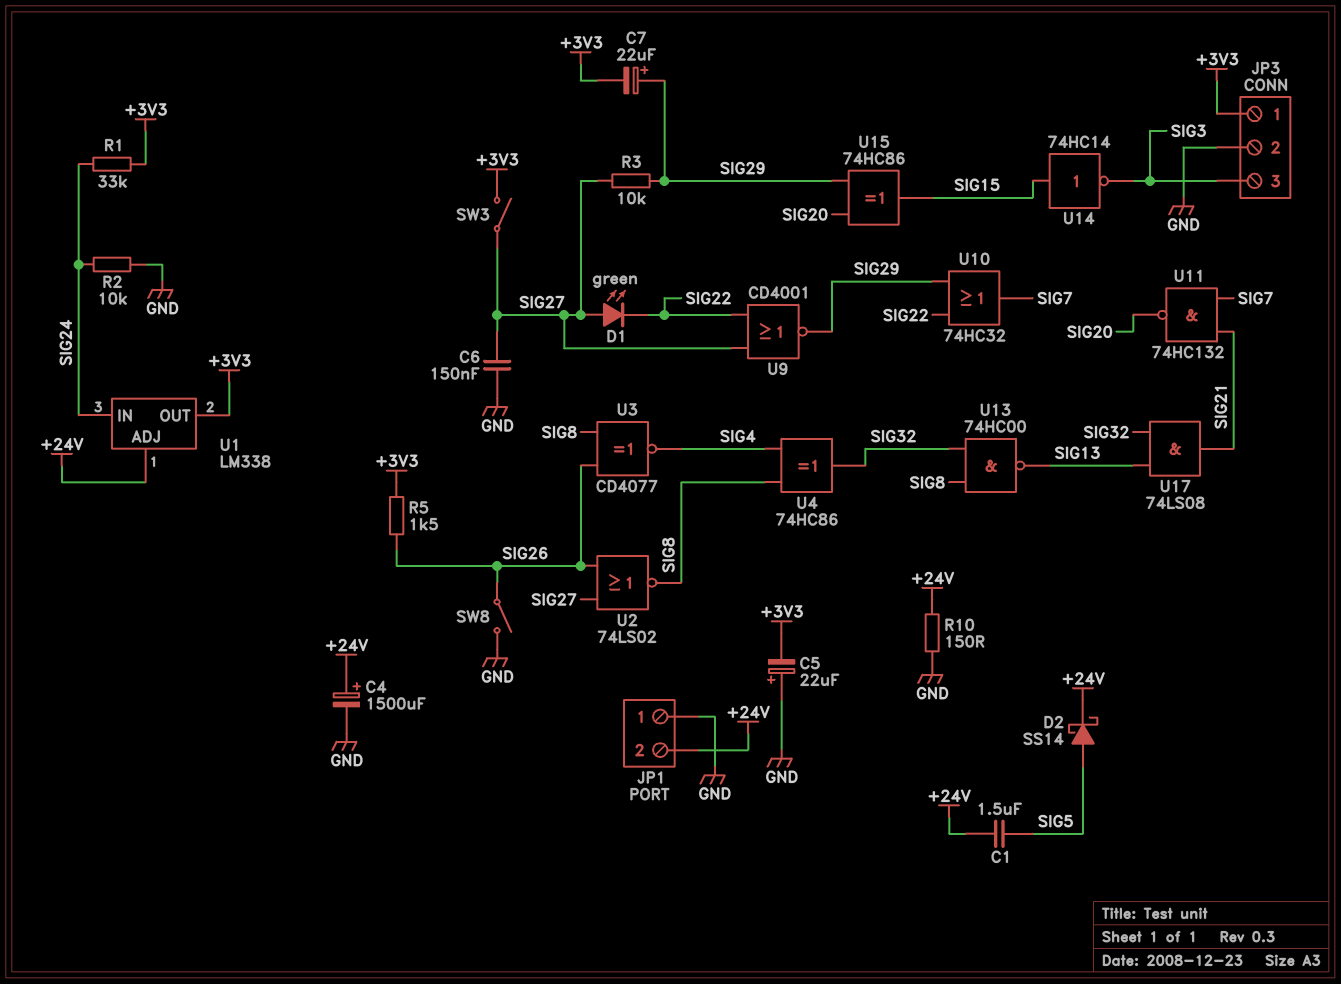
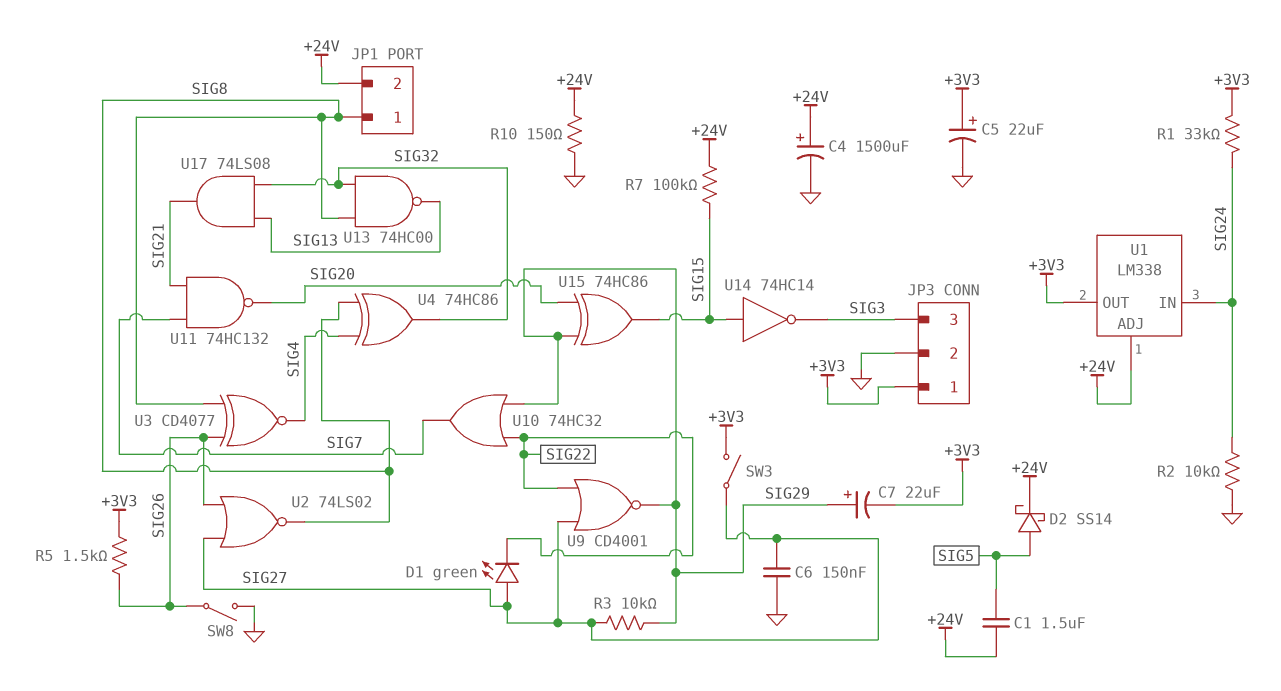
C5: 22uF (plus GND, minus +3V3) -> 22uF (plus +3V3, minus GND)
JP1 pin 1: GND -> SIG8
R7: none -> 100k (+24V, SIG15)

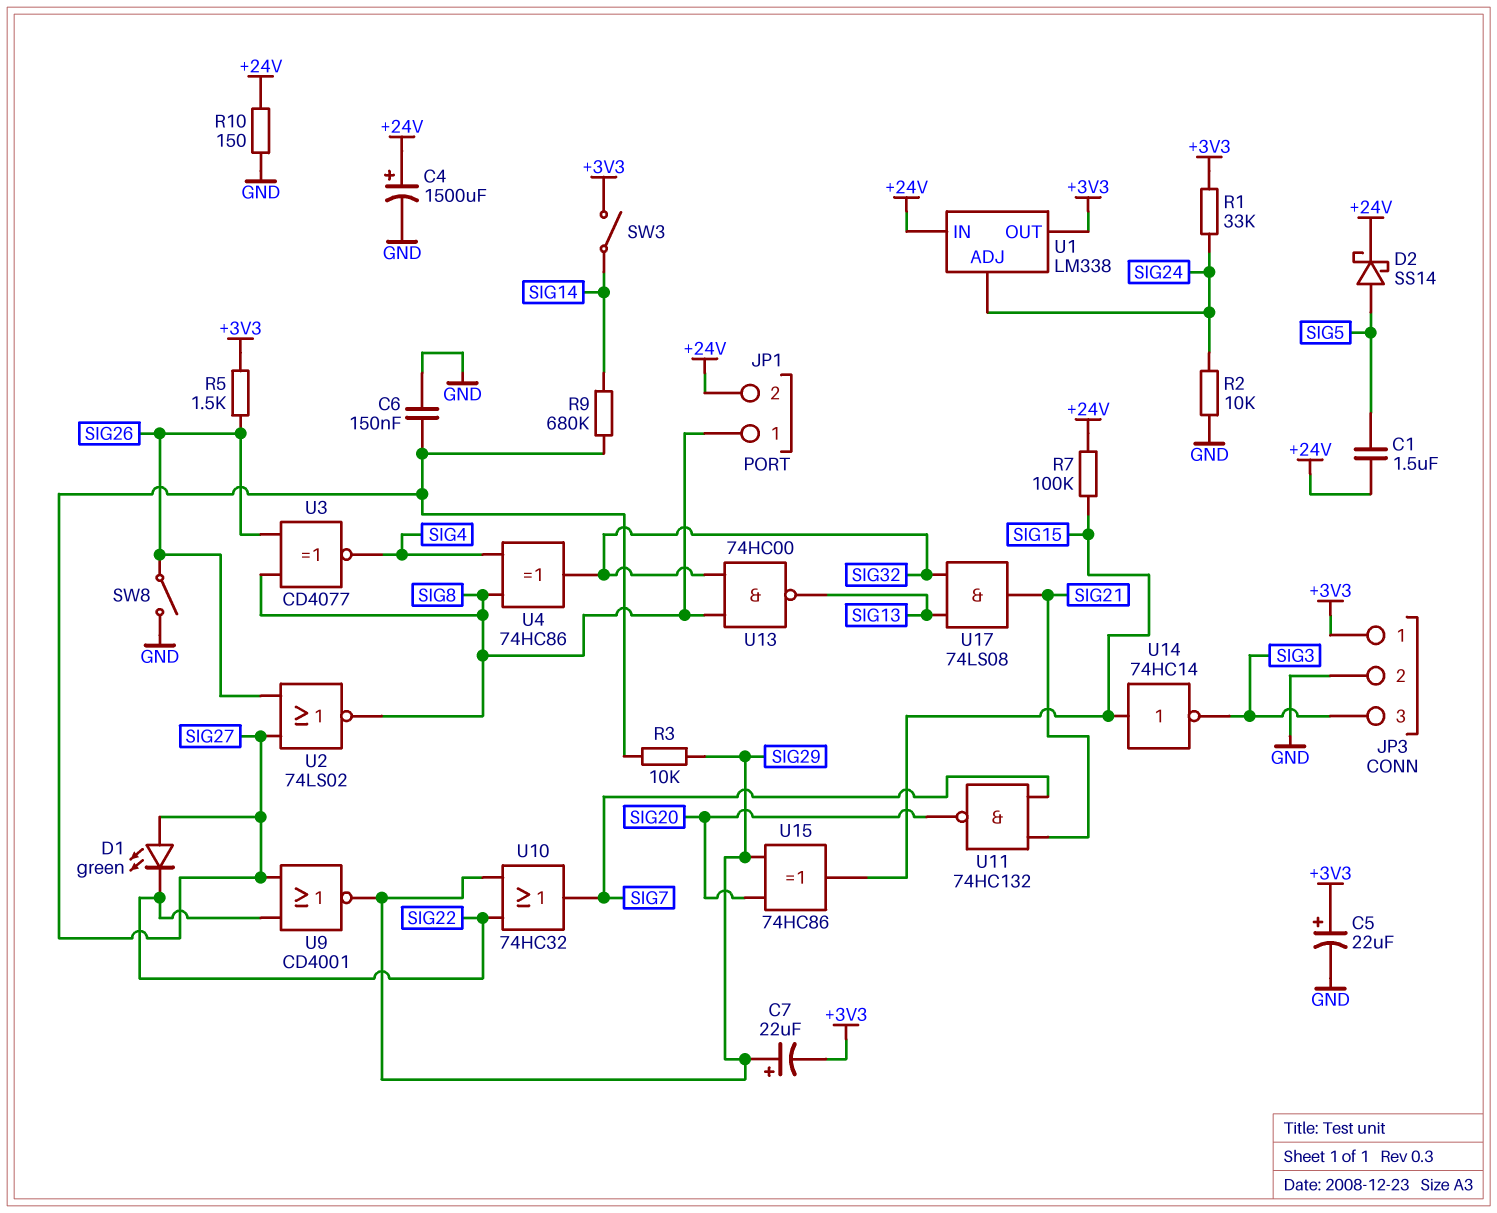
R9: none -> 680k (SIG14, SIG27)
SW3: switch (+3V3, SIG27) -> switch (+3V3, SIG14)
U1 pin ADJ: +24V -> SIG24
U1 pin IN: SIG24 -> +24V

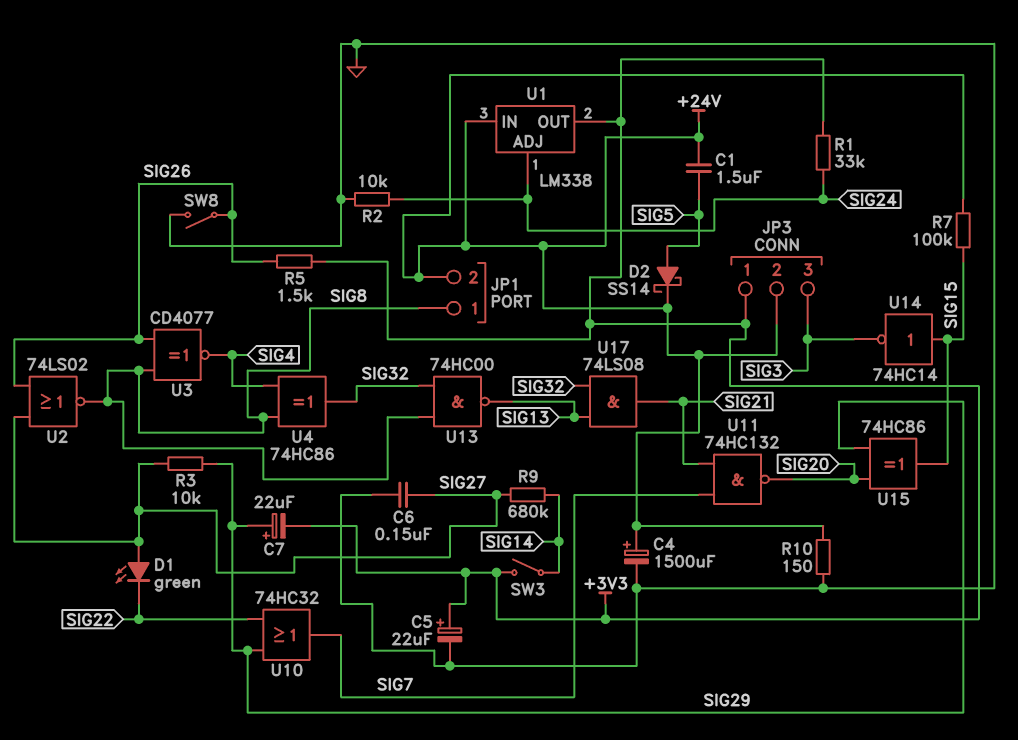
JP3 pin 2: GND -> +24V
U9: NOR CD4001 (in SIG22, in SIG27, out SIG29) -> none

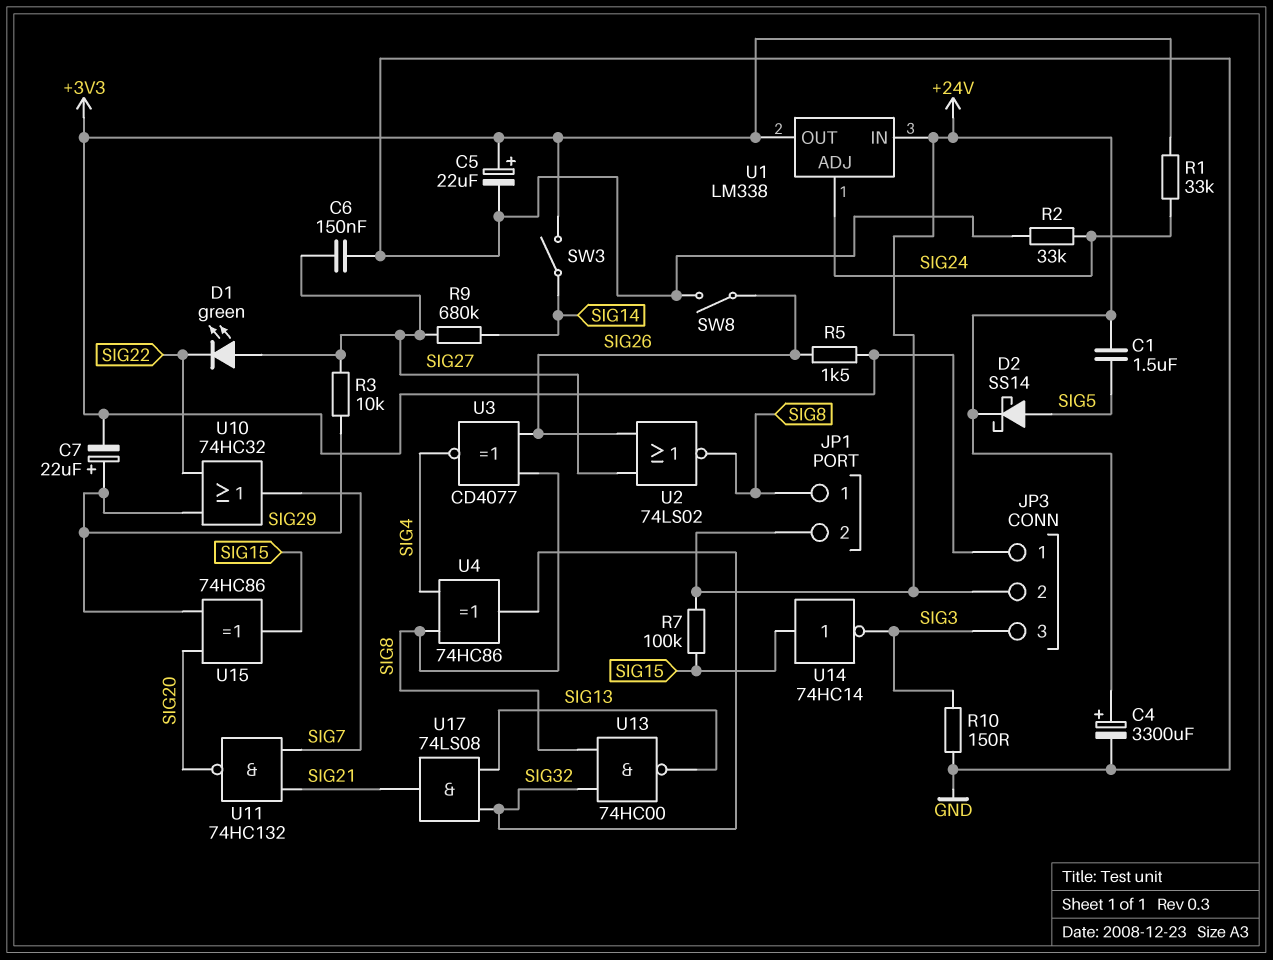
C4: 1500uF (plus +24V, minus GND) -> 3300uF (plus +24V, minus GND)
R2: 10k (GND, SIG24) -> 33k (GND, SIG24)
R10: 150 (+24V, GND) -> 150 (GND, SIG3)

